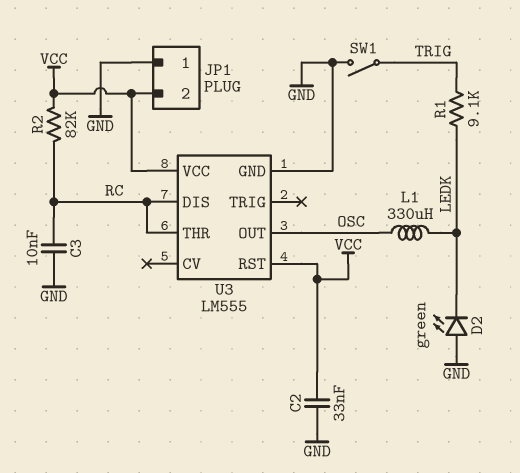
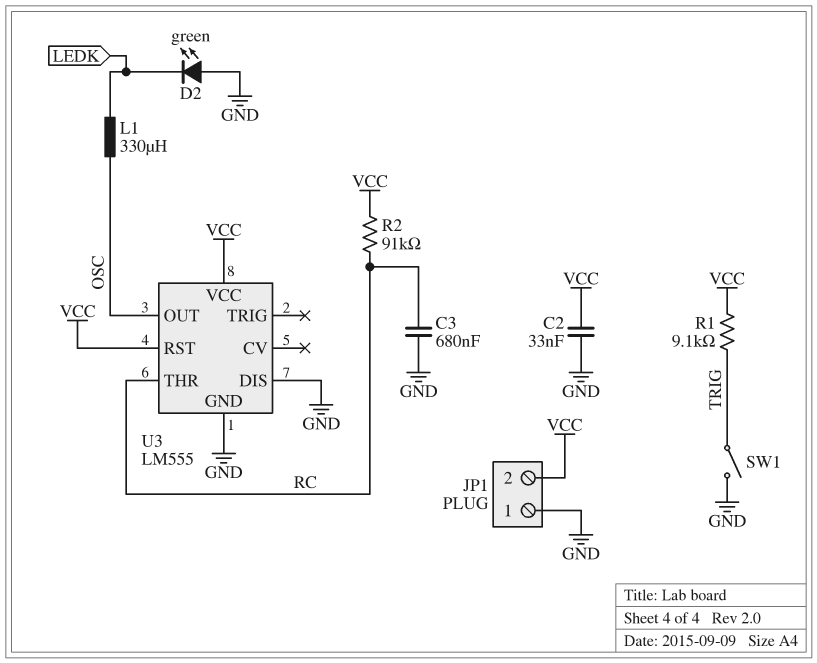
C3: 10nF (GND, RC) -> 680nF (GND, RC)
R1: 9.1k (LEDK, TRIG) -> 9.1k (TRIG, VCC)
R2: 82k (RC, VCC) -> 91k (RC, VCC)
U3 pin DIS: RC -> GND

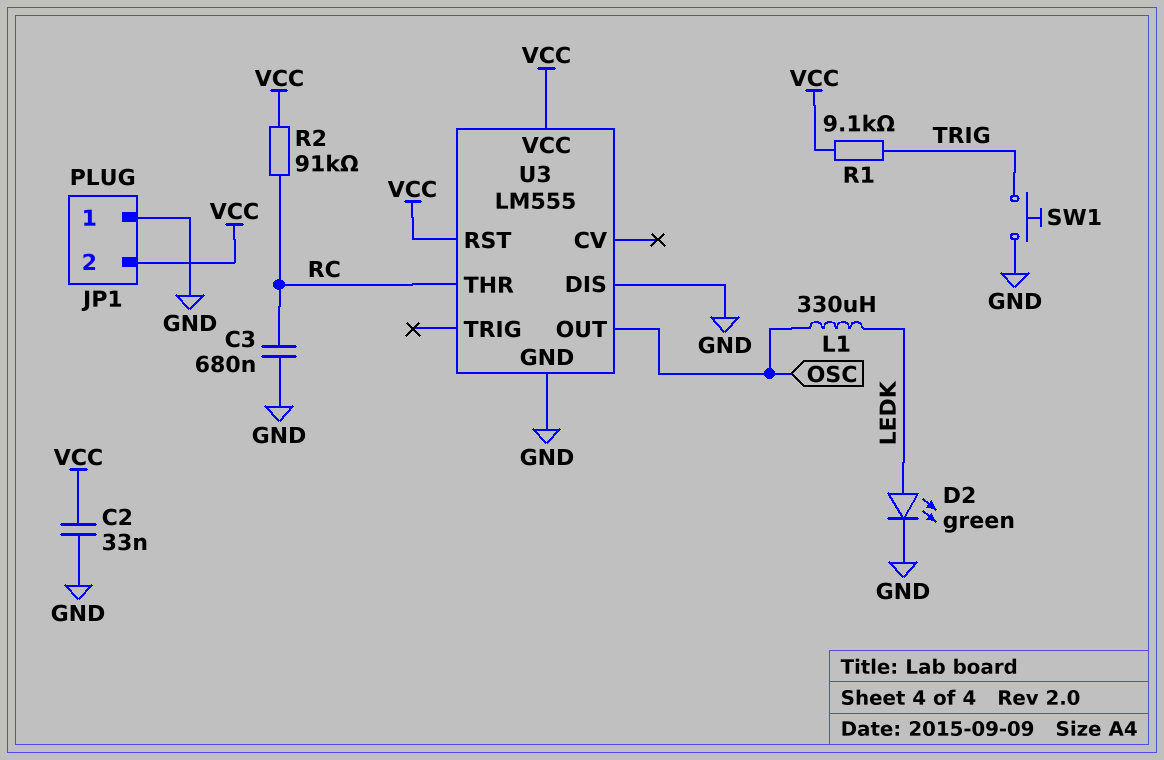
D2: LED green (A GND, K LEDK) -> LED green (A LEDK, K GND)
SW1: switch (GND, TRIG) -> button (GND, TRIG)

